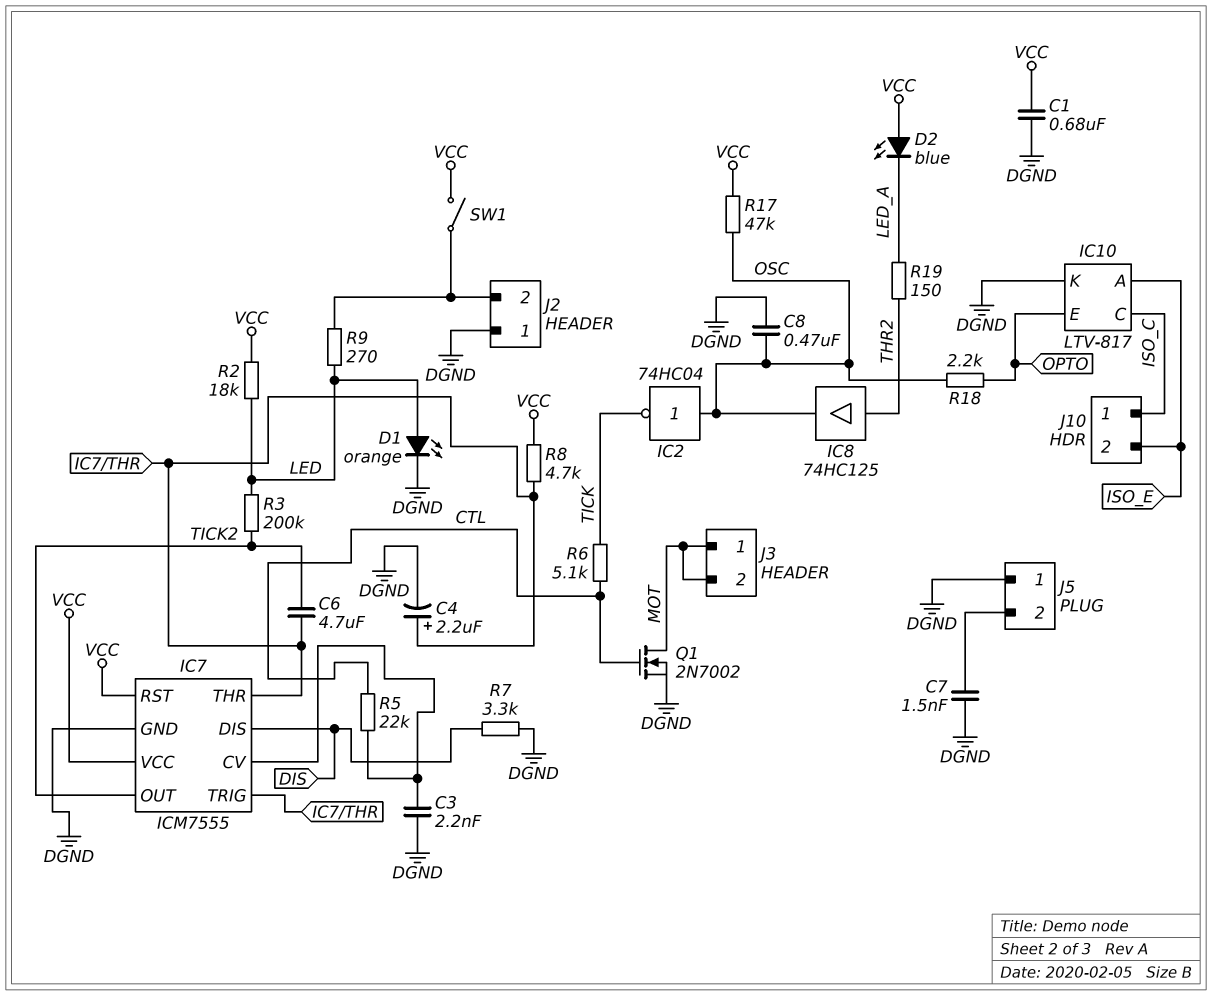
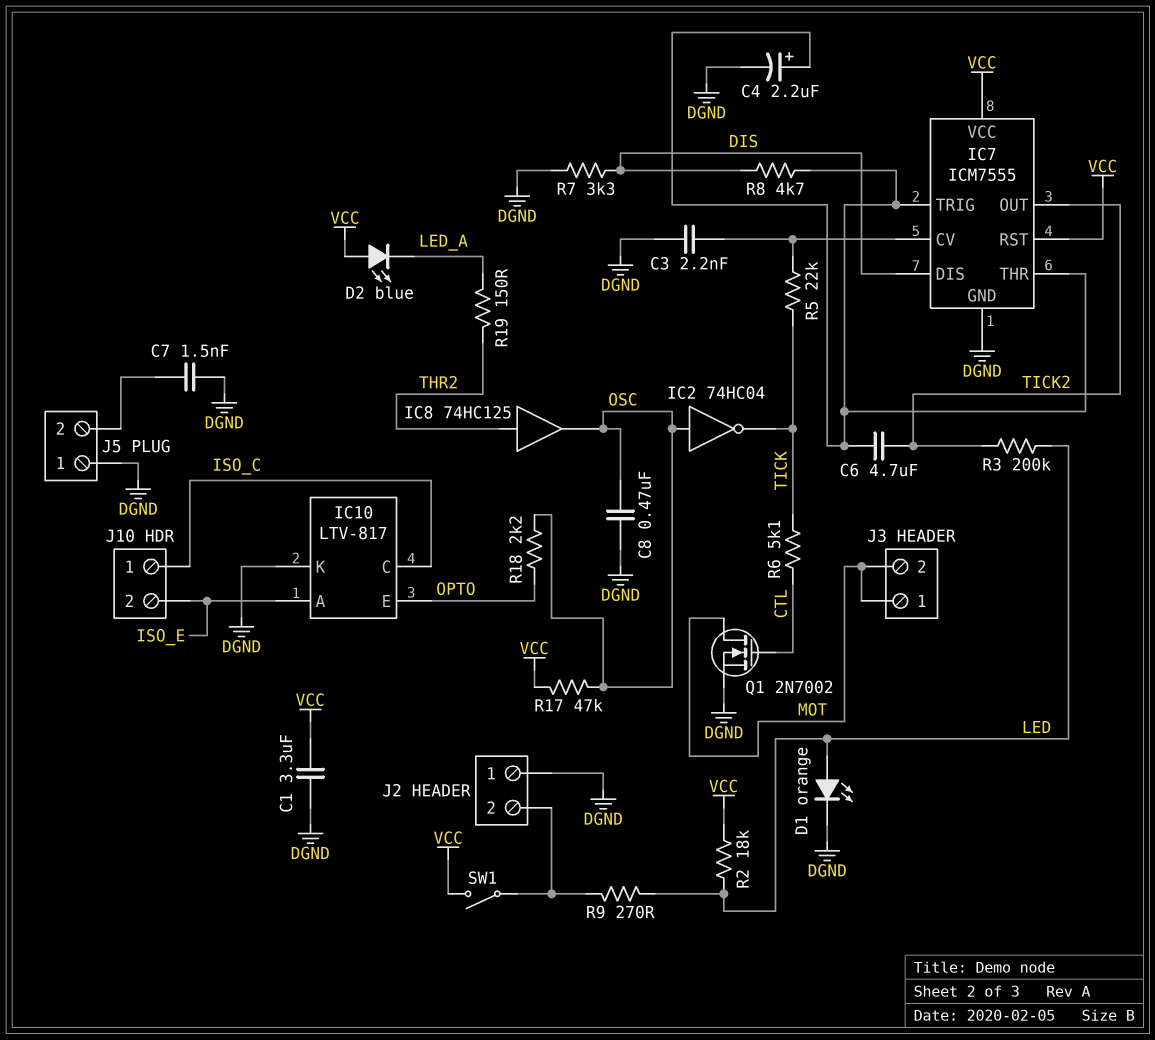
C1: 680nF (DGND, VCC) -> 3.3uF (DGND, VCC)
R5: 22k (CTL, IC7/CV) -> 22k (IC7/CV, TICK)
R8: 4.7k (IC7/THR, VCC) -> 4.7k (DIS, IC7/THR)

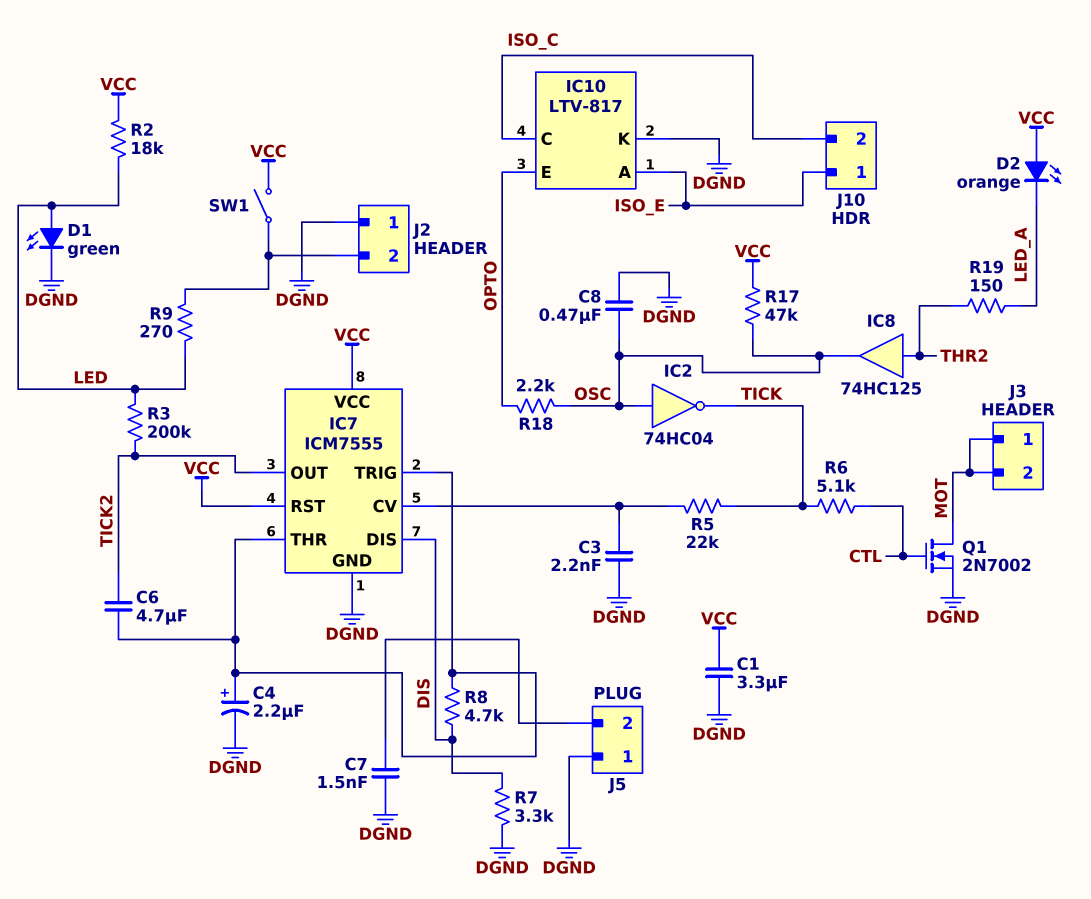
D1: LED orange (A LED, K DGND) -> LED green (A LED, K DGND)
D2: LED blue (A VCC, K LED_A) -> LED orange (A VCC, K LED_A)
J10 pin 1: ISO_C -> ISO_E
J10 pin 2: ISO_E -> ISO_C

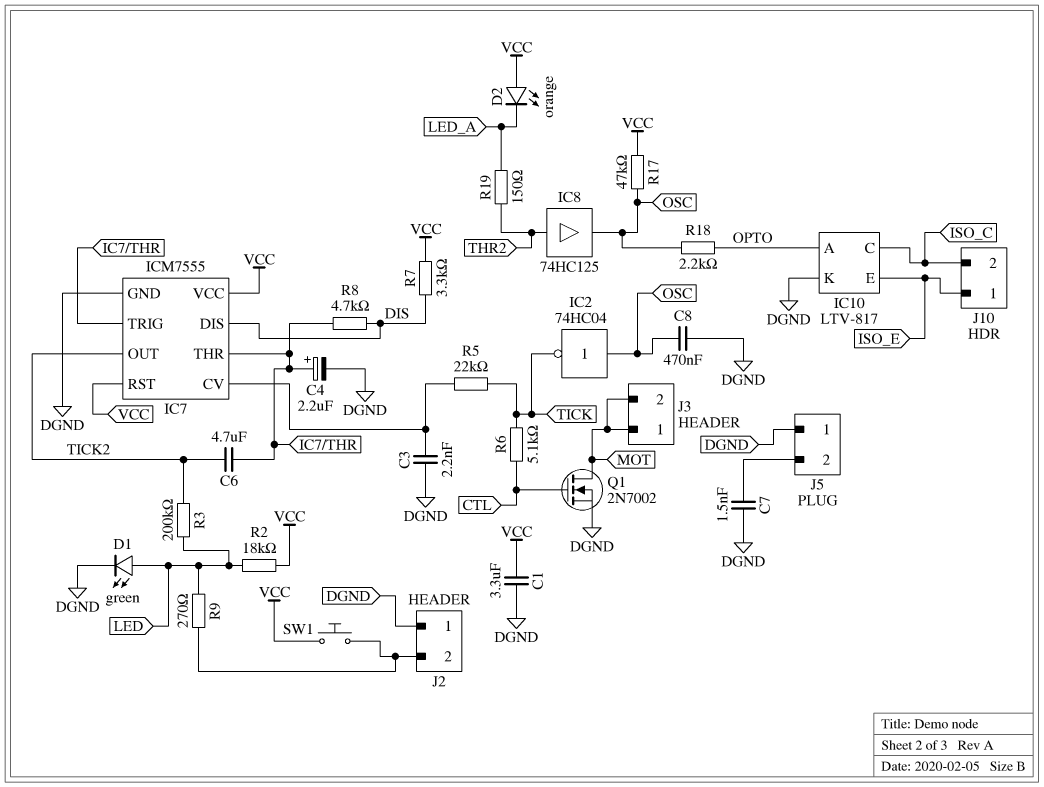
IC10 pin A: ISO_E -> OPTO
IC10 pin E: OPTO -> ISO_E
R7: 3.3k (DGND, DIS) -> 3.3k (DIS, VCC)
SW1: switch (J2/2, VCC) -> button (J2/2, VCC)

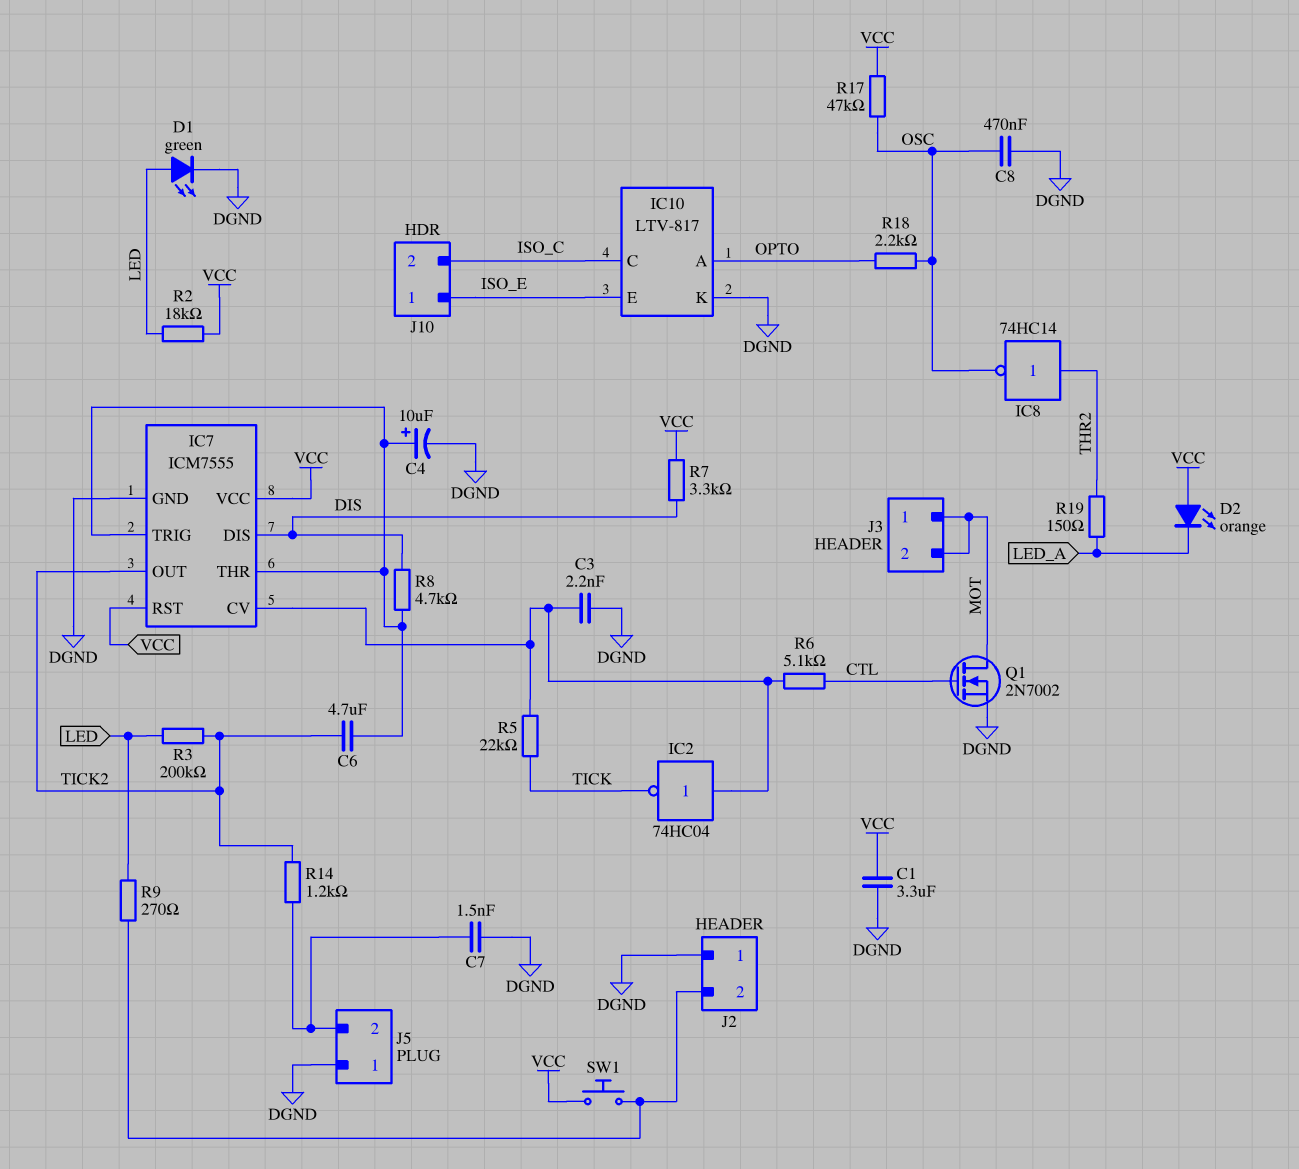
C4: 2.2uF (plus IC7/THR, minus DGND) -> 10uF (plus IC7/THR, minus DGND)
IC2: NOT 74HC04 (in OSC, out TICK) -> NOT 74HC04 (in IC7/CV, out TICK)
IC8: buffer 74HC125 (in THR2, out OSC) -> NOT 74HC14 (in THR2, out OSC)
R6: 5.1k (CTL, TICK) -> 5.1k (CTL, IC7/CV)
R14: none -> 1.2k (J5/2, TICK2)

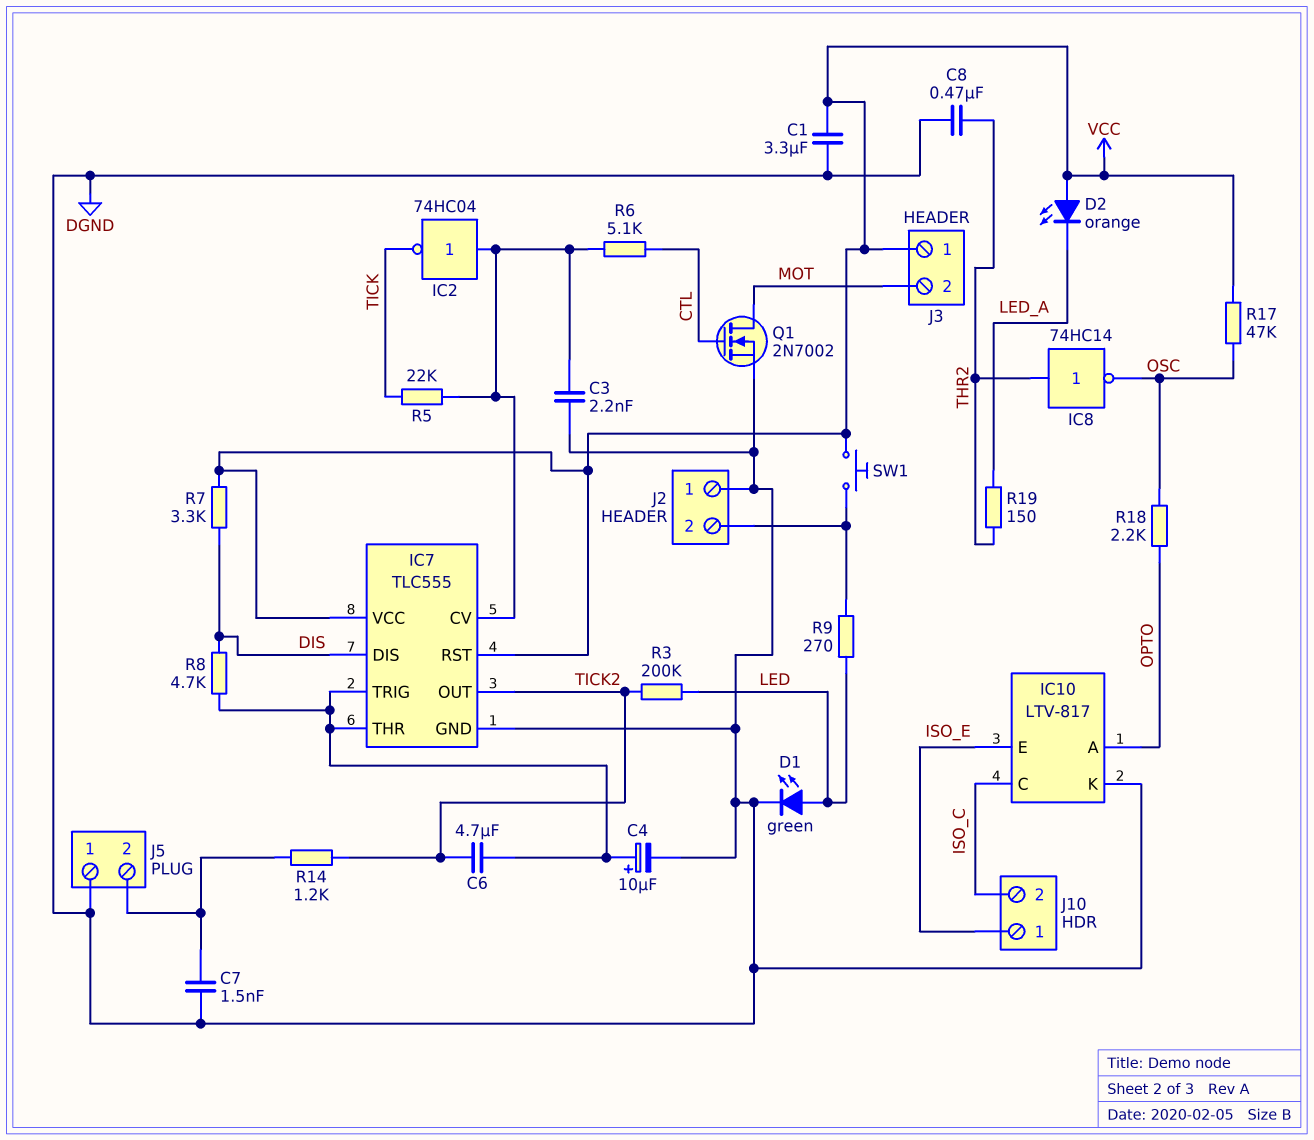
C8: 470nF (DGND, OSC) -> 470nF (DGND, THR2)
IC7: ICM7555 -> TLC555
J3 pin 1: MOT -> VCC
R2: 18k (LED, VCC) -> none

